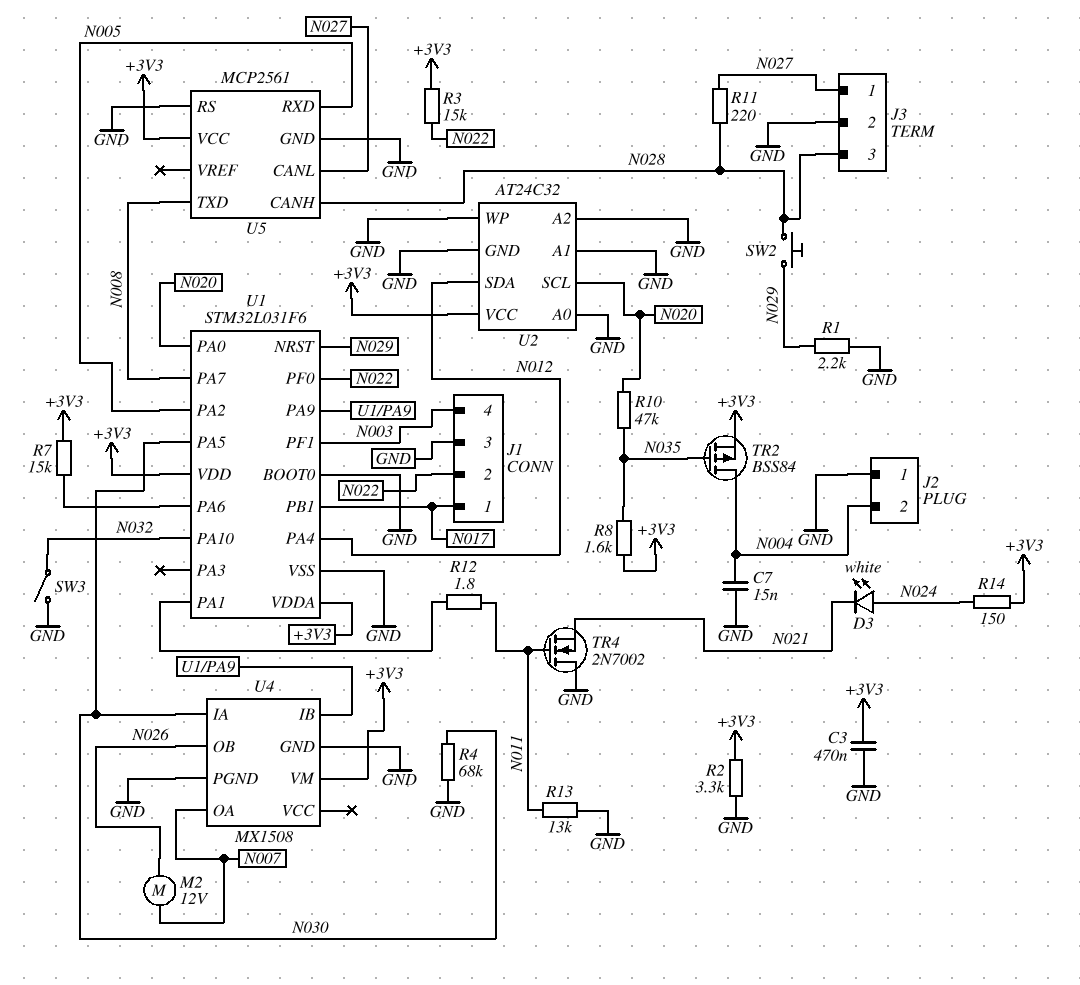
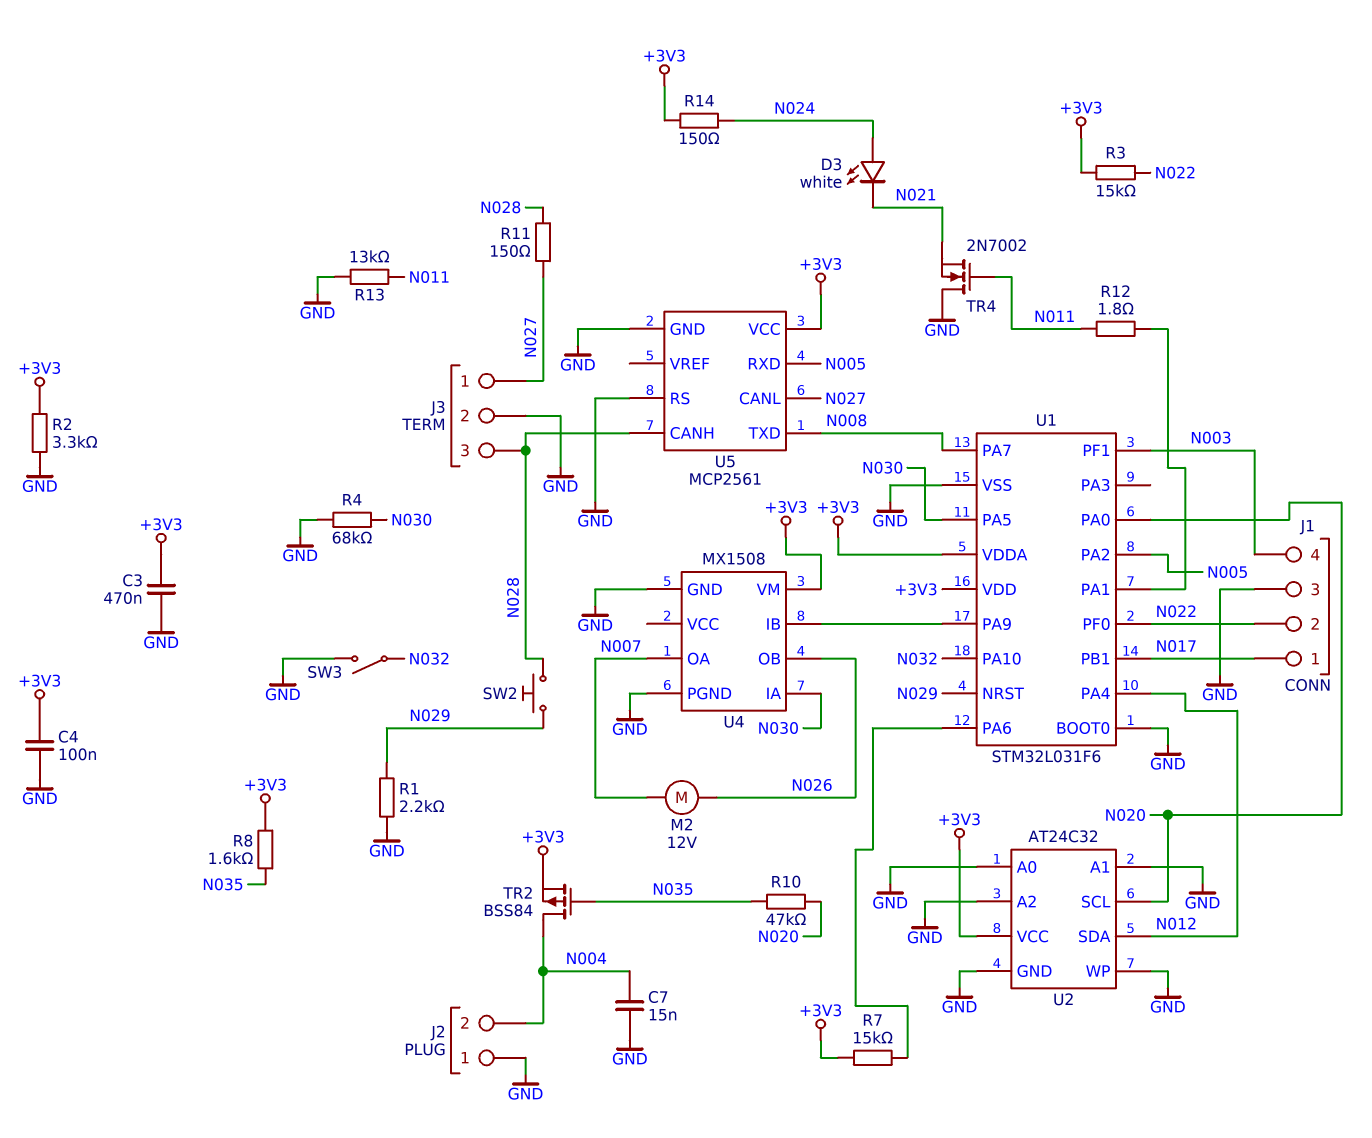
C4: none -> 100nF (+3V3, GND)
R11: 220 (N027, N028) -> 150 (N027, N028)

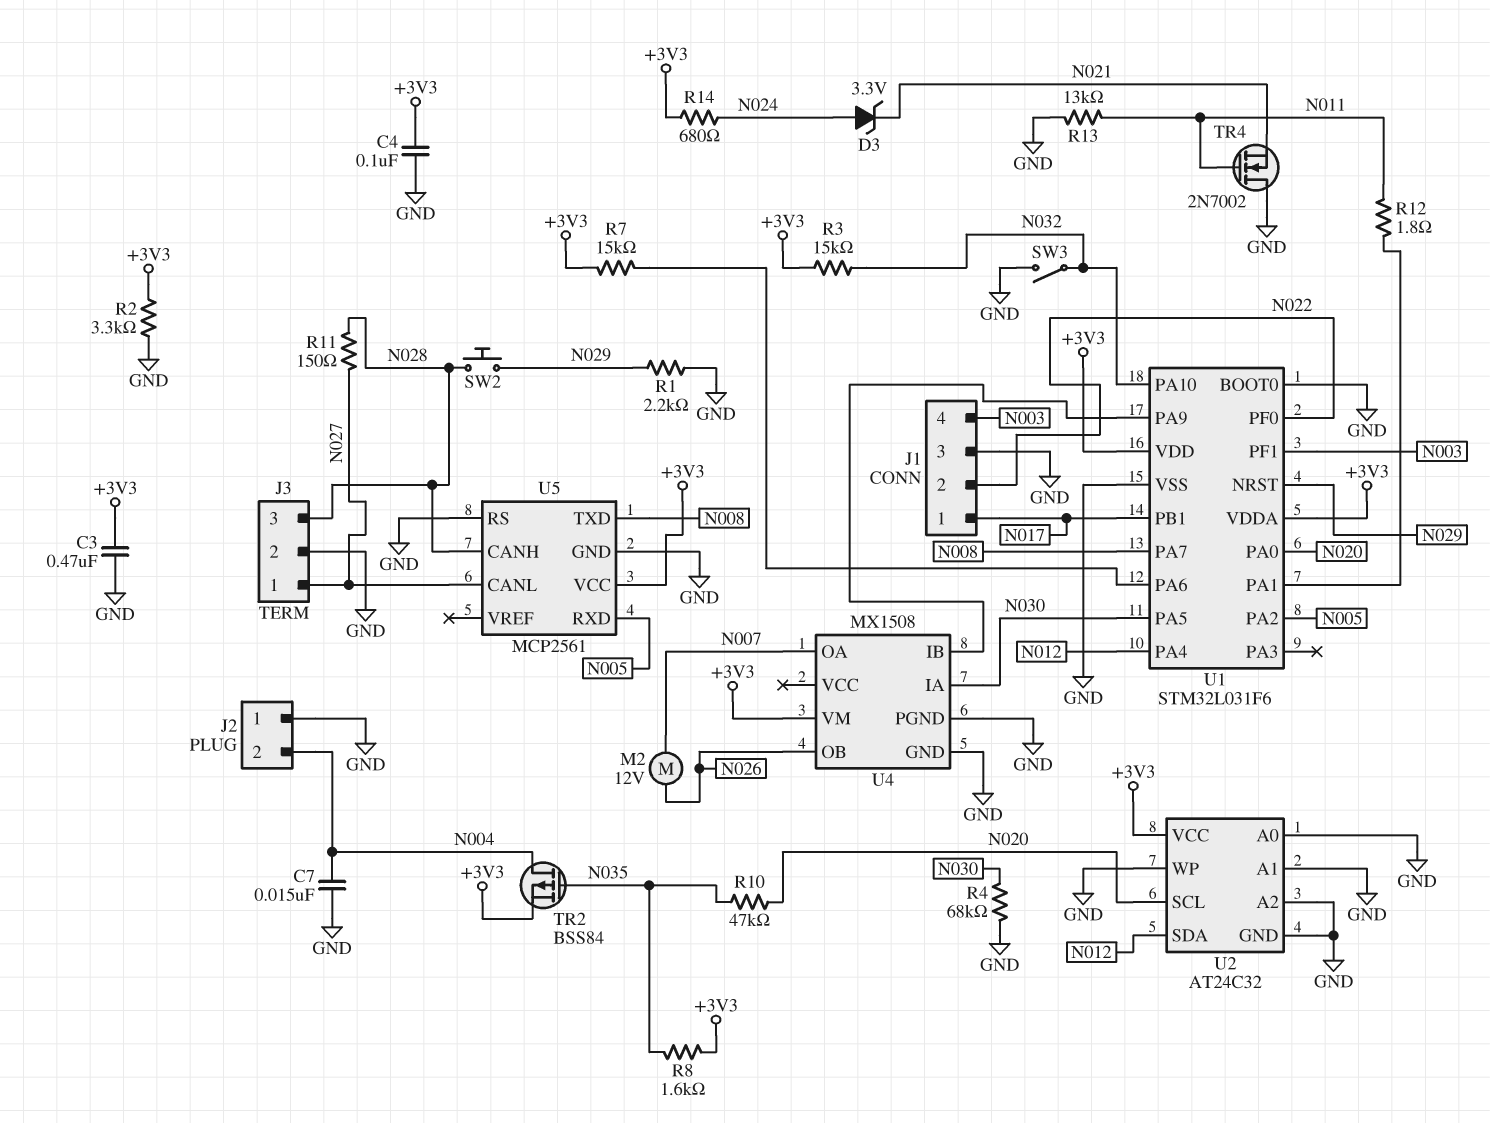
D3: LED white (A N024, K N021) -> zener 3.3V (A N024, K N021)
R3: 15k (+3V3, N022) -> 15k (+3V3, N032)
R14: 150 (+3V3, N024) -> 680 (+3V3, N024)

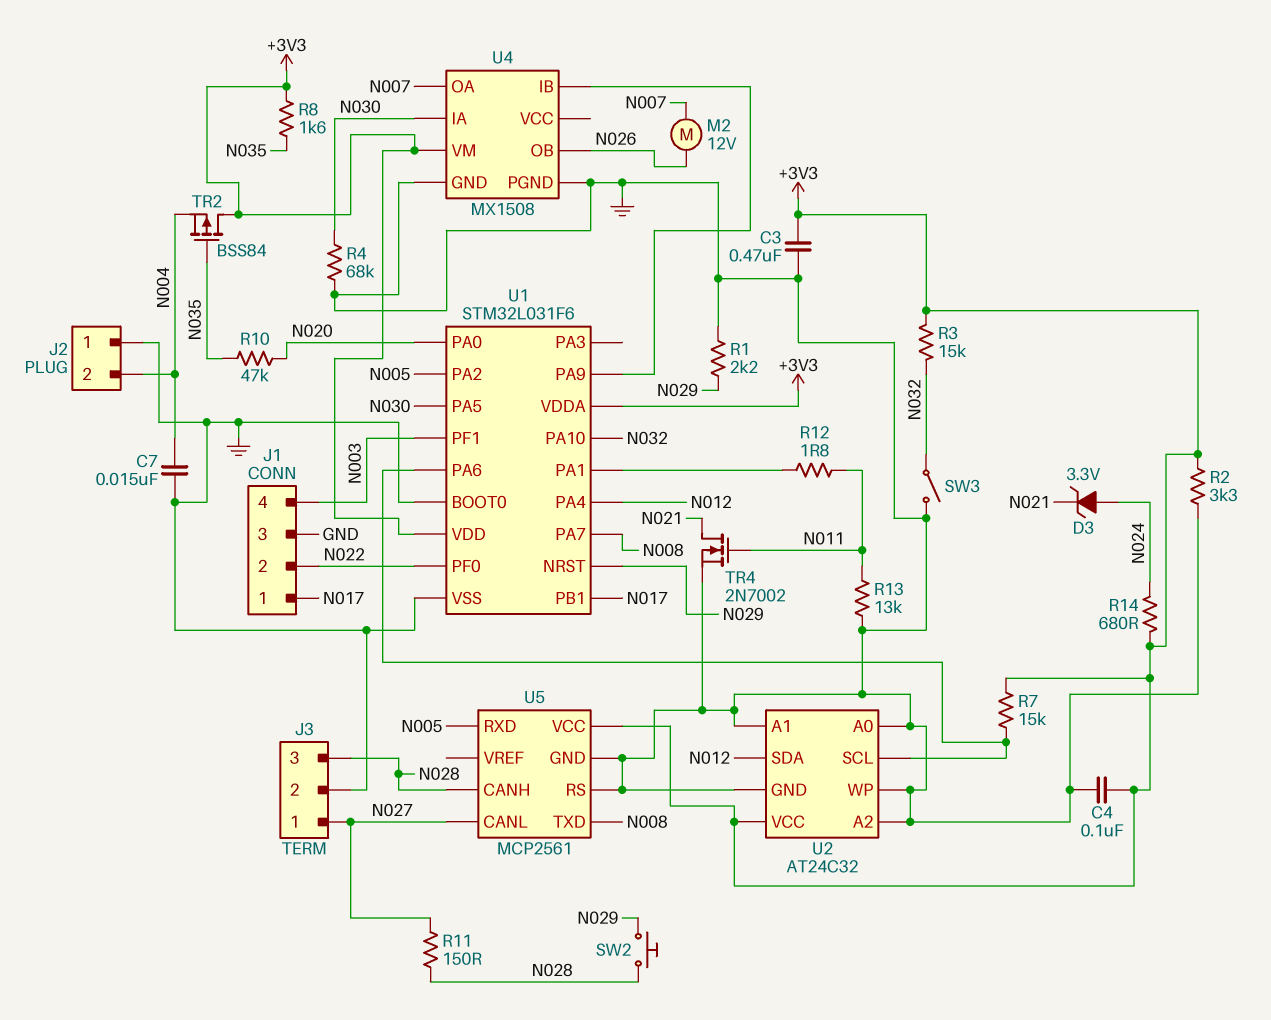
TR2: PMOS BSS84 (G N035, D N004, S +3V3) -> PMOS BSS84 (G N035, D +3V3, S N004)
TR4: NMOS 2N7002 (G N011, D GND, S N021) -> NMOS 2N7002 (G N011, D N021, S GND)
U2 pin SCL: N020 -> U1/PA6

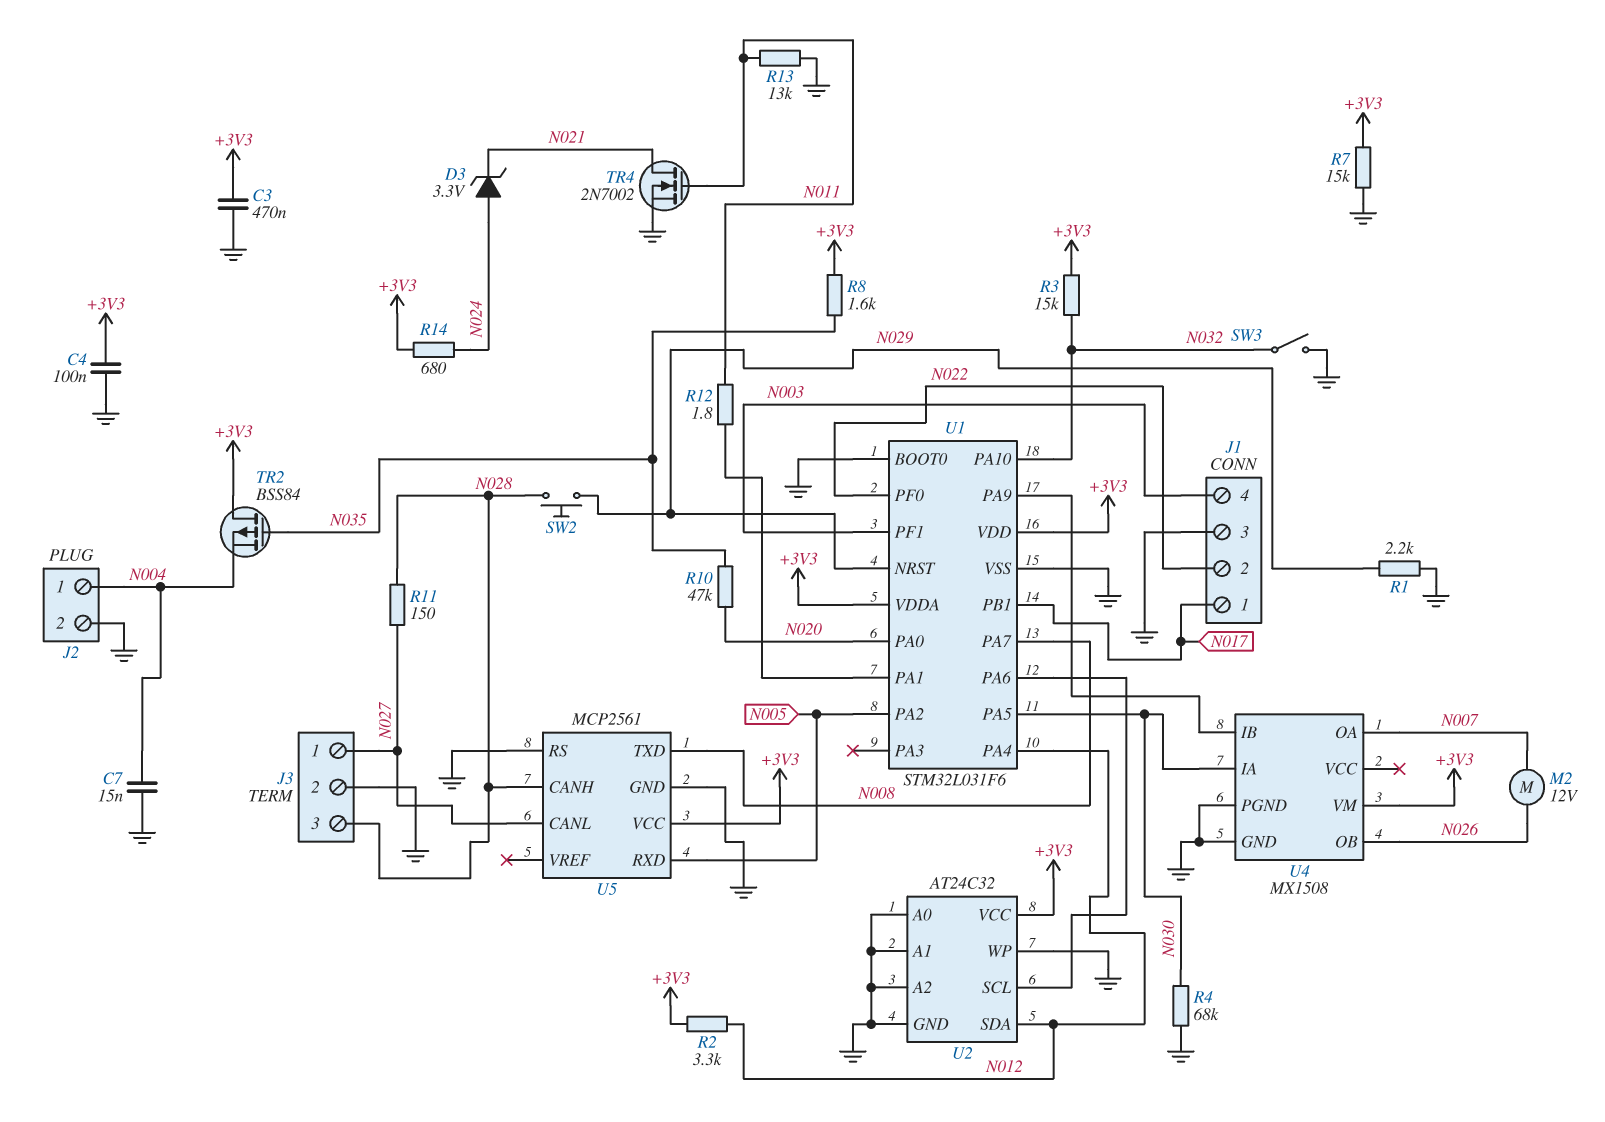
J2 pin 1: GND -> N004
J2 pin 2: N004 -> GND
R2: 3.3k (+3V3, GND) -> 3.3k (+3V3, N012)
R7: 15k (+3V3, U1/PA6) -> 15k (+3V3, GND)

